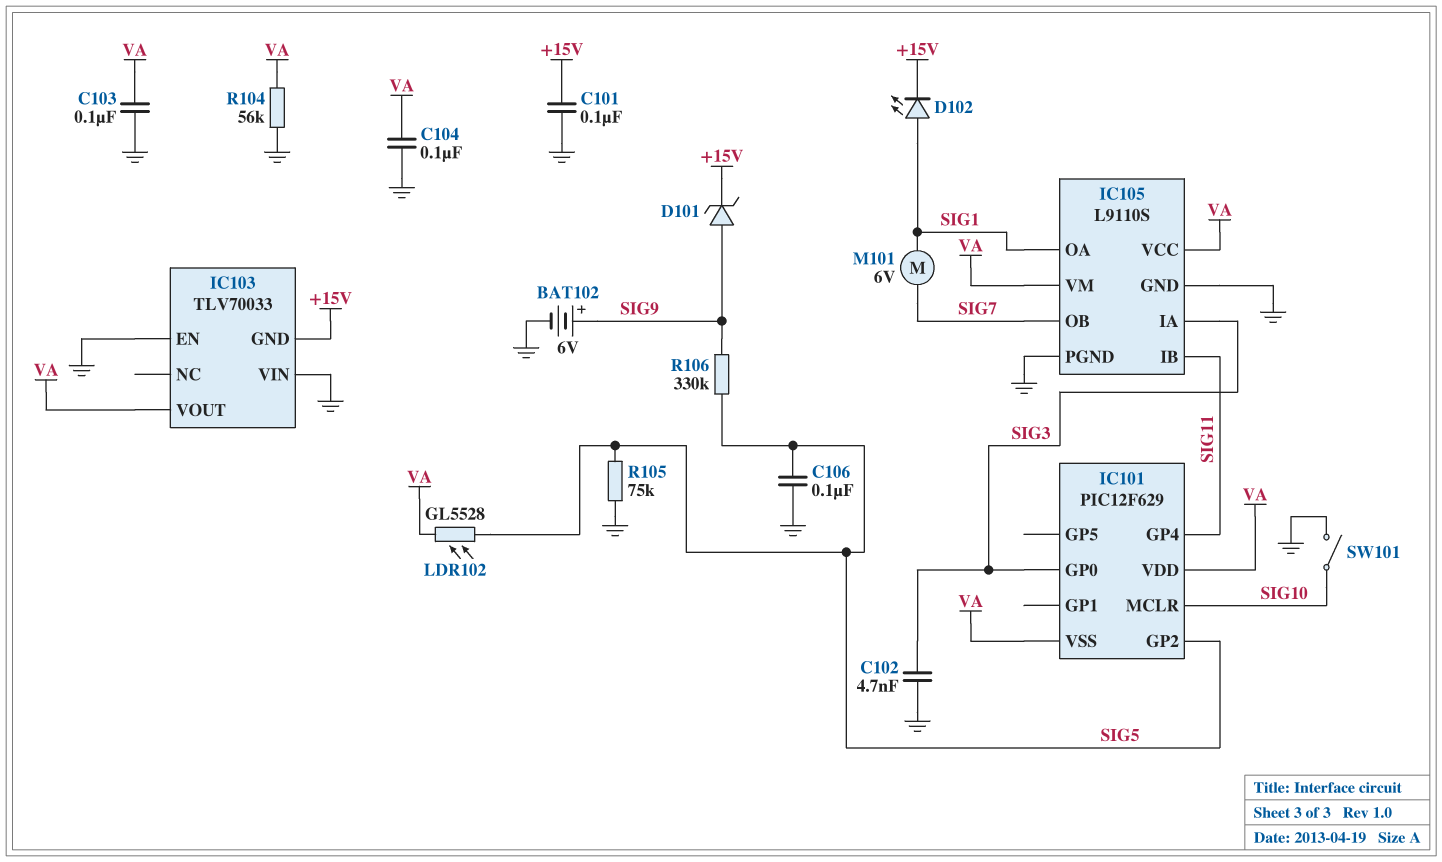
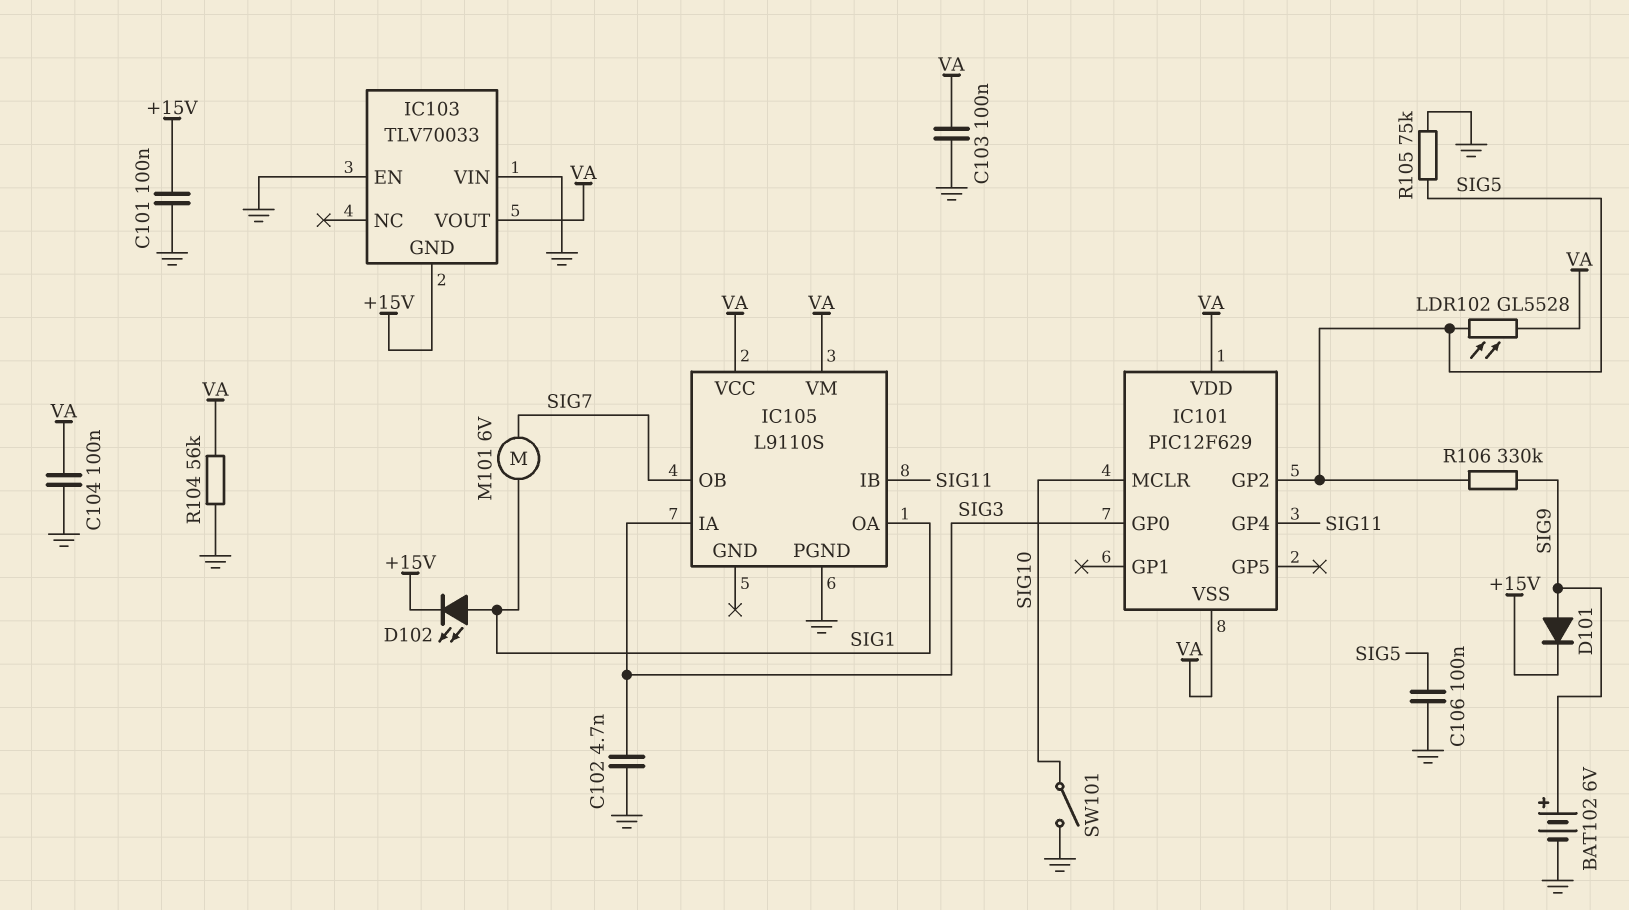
D101: zener (A SIG9, K +15V) -> diode (A SIG9, K +15V)
IC105 pin GND: GND -> none

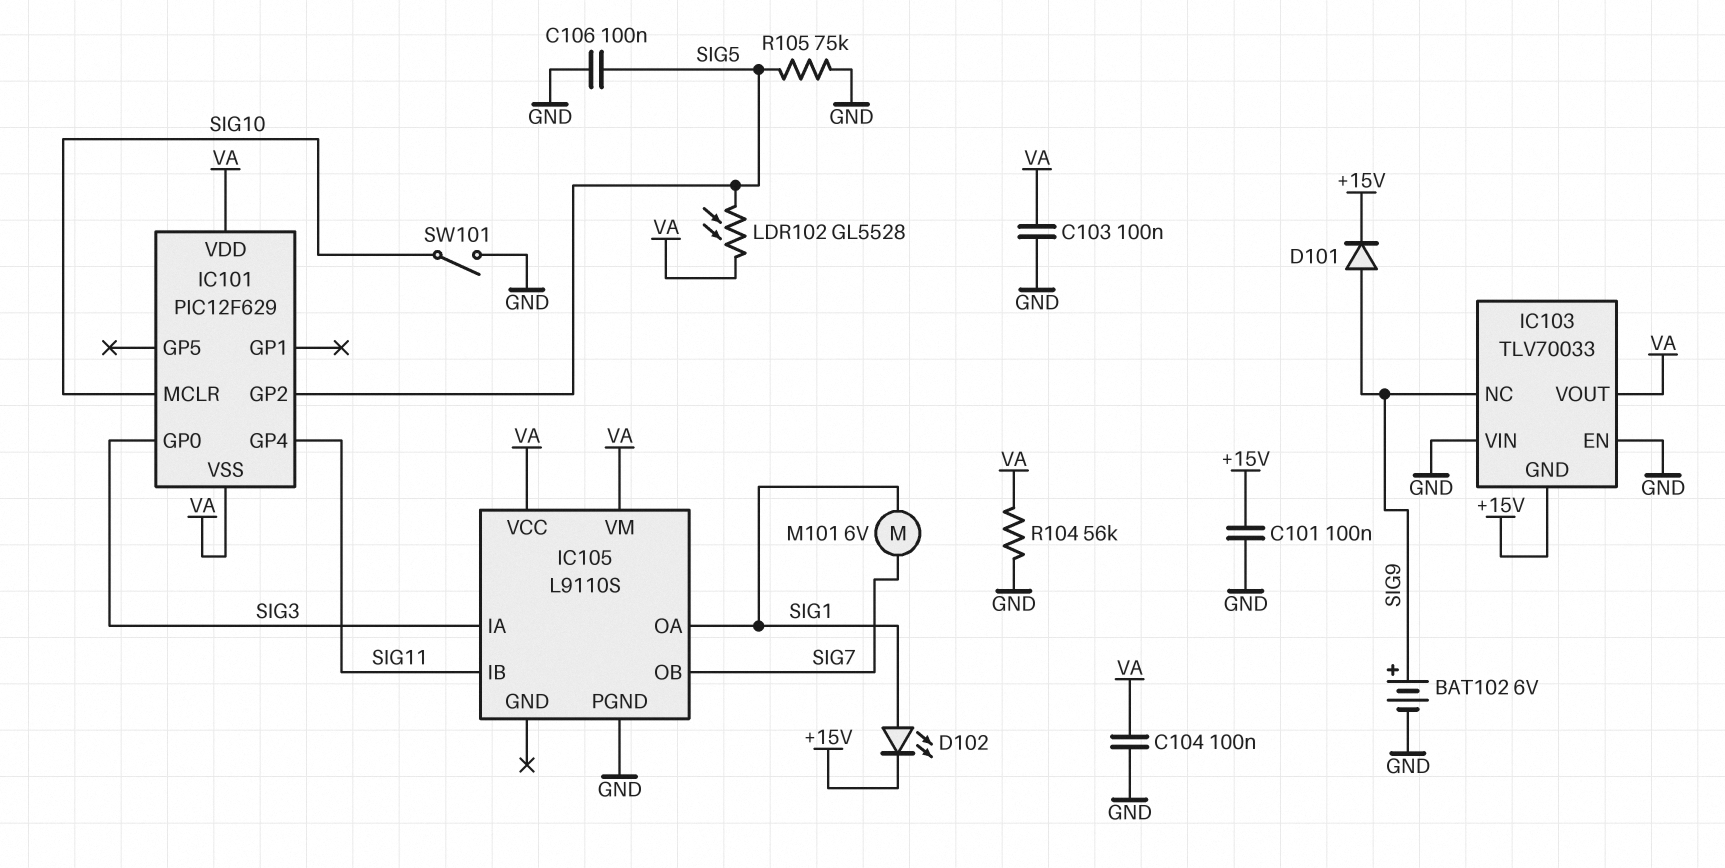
C102: 4.7nF (GND, SIG3) -> none
IC103 pin NC: none -> SIG9
R106: 330k (SIG5, SIG9) -> none

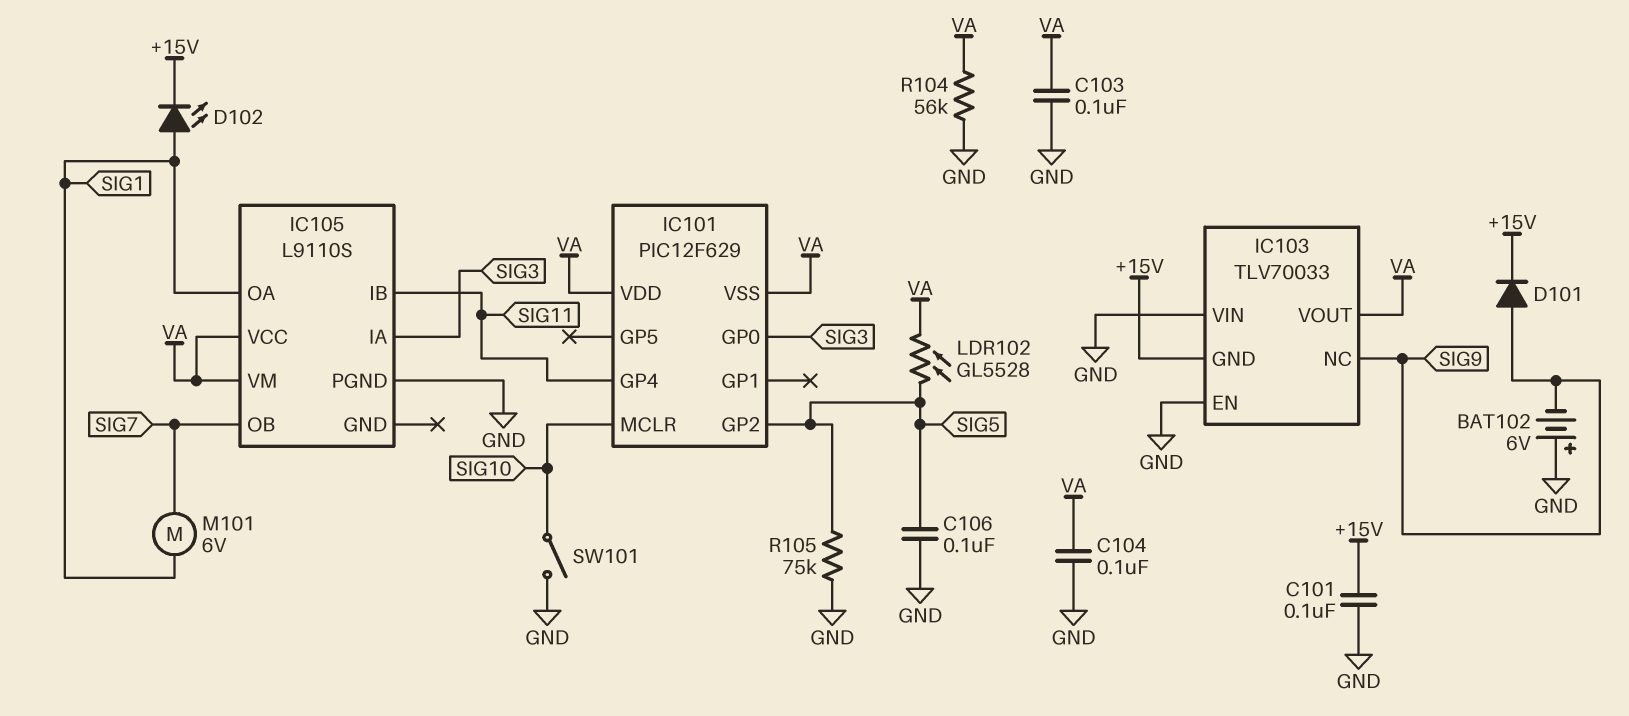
BAT102: 6V (plus SIG9, minus GND) -> 6V (plus GND, minus SIG9)

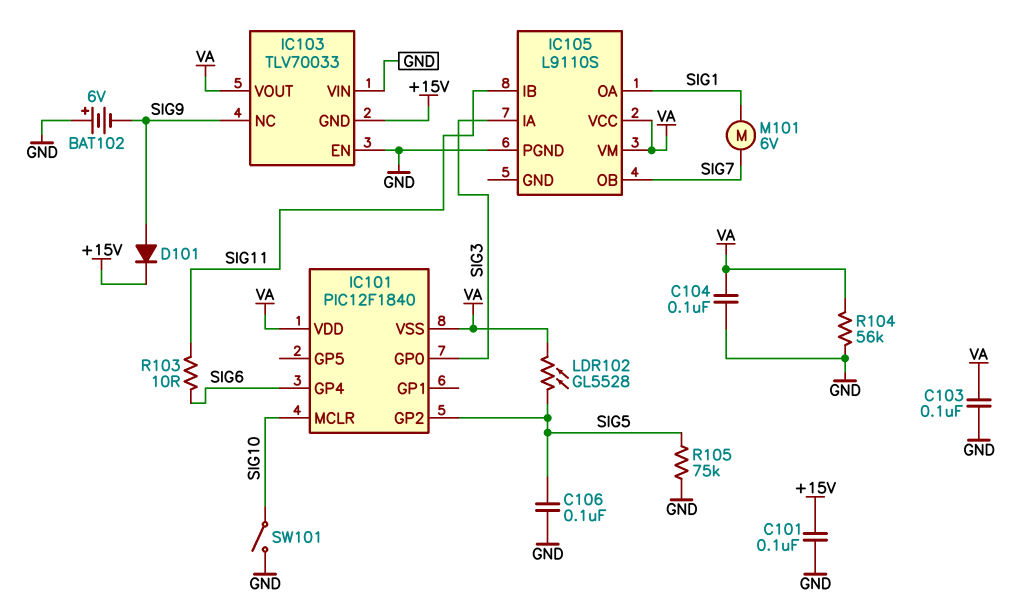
D102: LED (A SIG1, K +15V) -> none
IC101: PIC12F629 -> PIC12F1840
IC101 pin GP4: SIG11 -> SIG6
R103: none -> 10 (SIG6, SIG11)

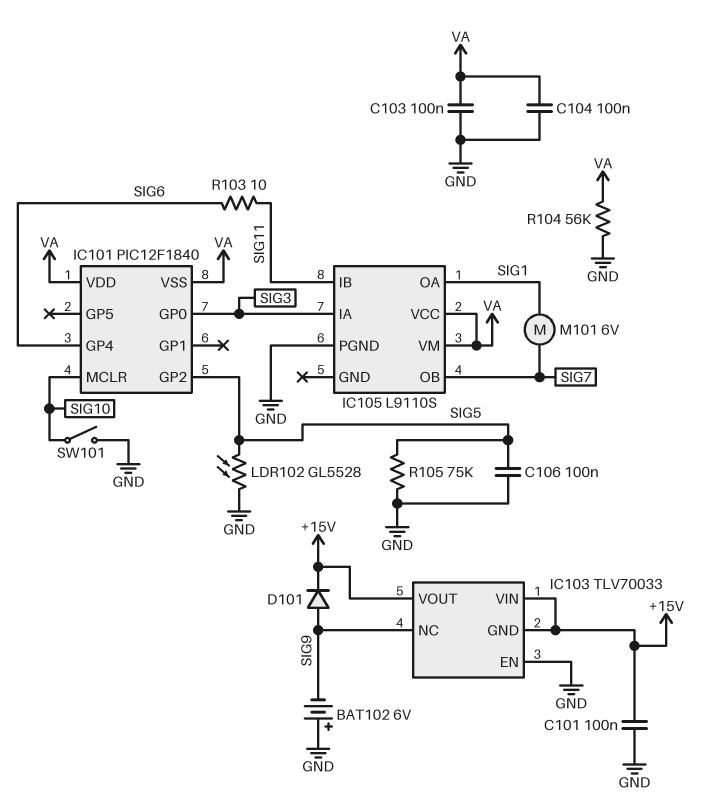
IC103 pin VIN: GND -> +15V
IC103 pin VOUT: VA -> +15V
LDR102: GL5528 (SIG5, VA) -> GL5528 (GND, SIG5)

